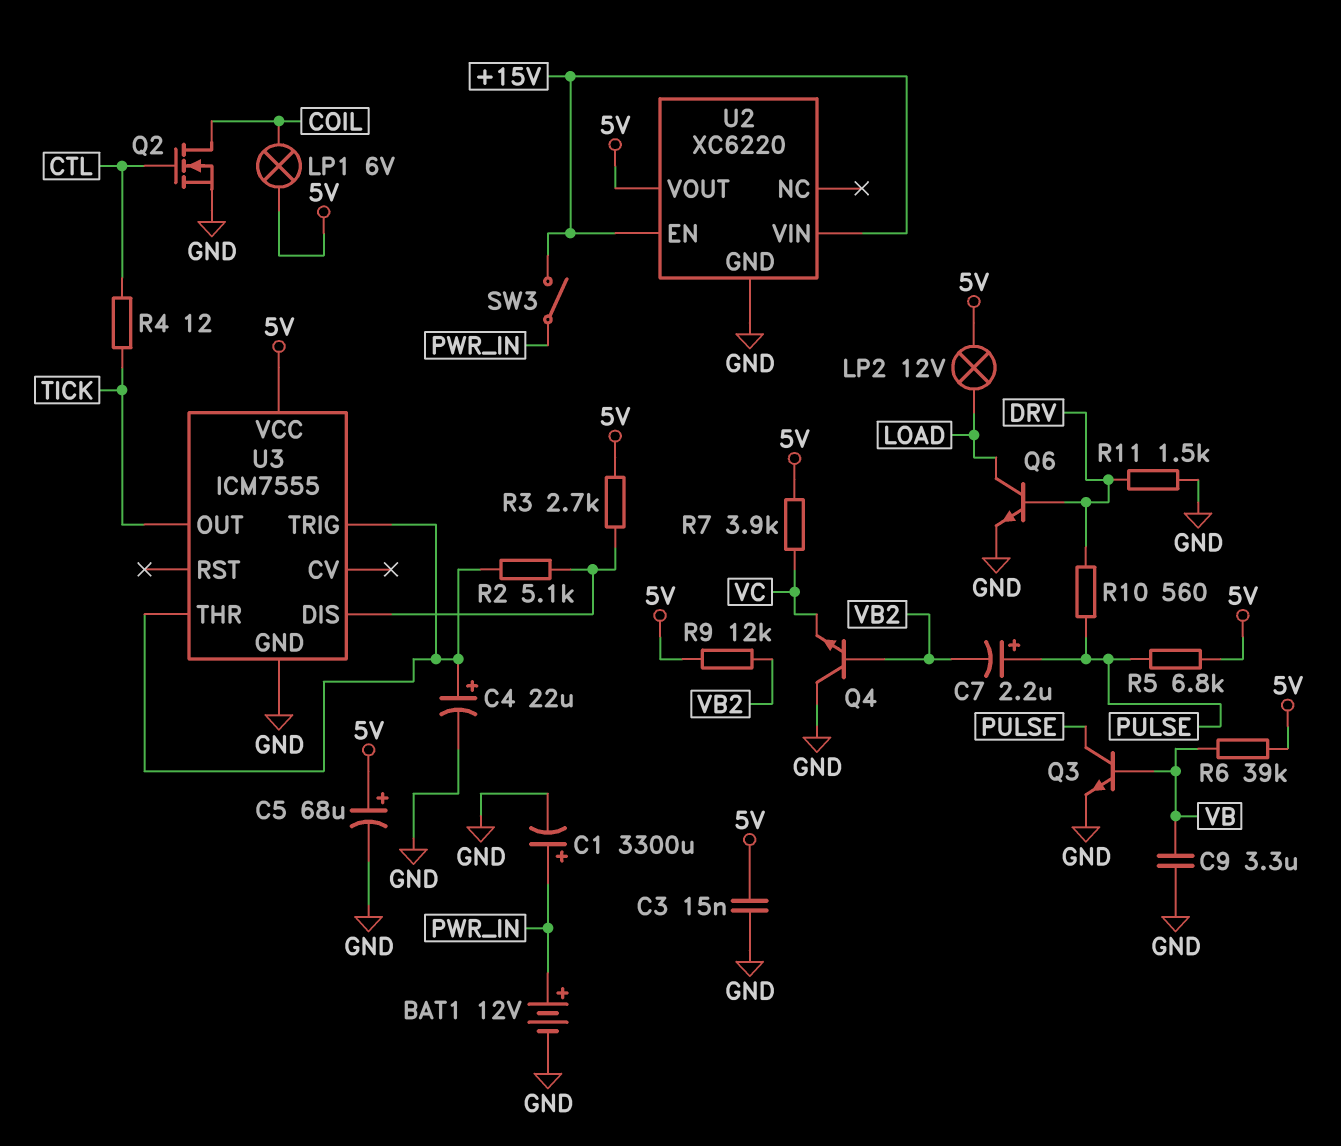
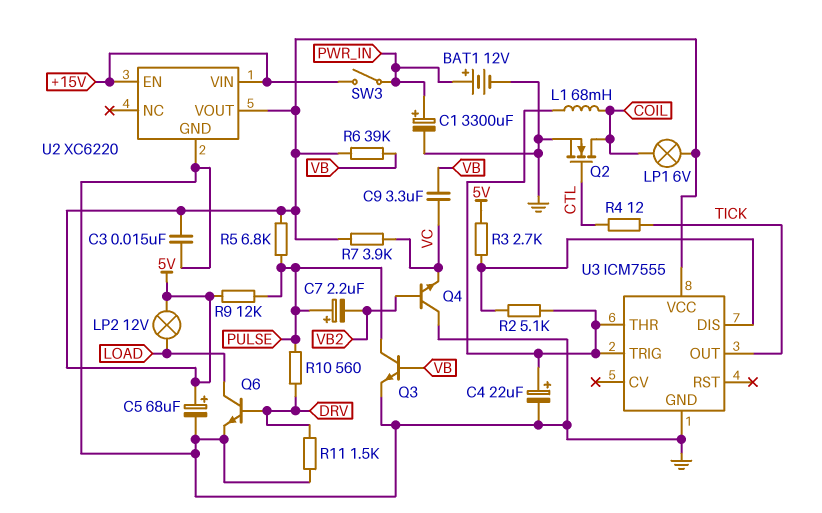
C9: 3.3uF (GND, VB) -> 3.3uF (VB, VC)
L1: none -> 68mH (COIL, U3/THR)
R9: 12k (5V, VB2) -> 12k (5V, PULSE)

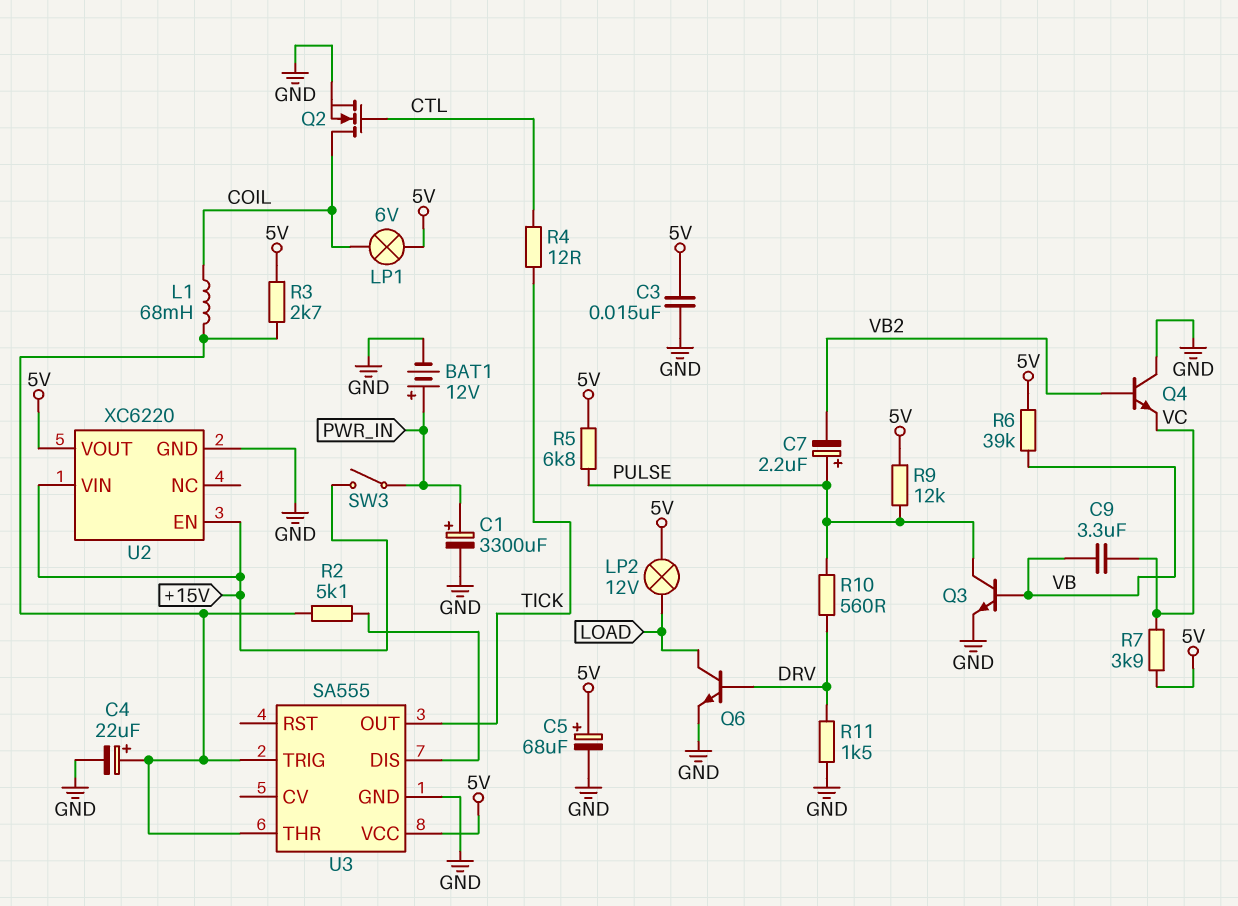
R3: 2.7k (5V, U3/DIS) -> 2.7k (5V, U3/THR)
U3: ICM7555 -> SA555

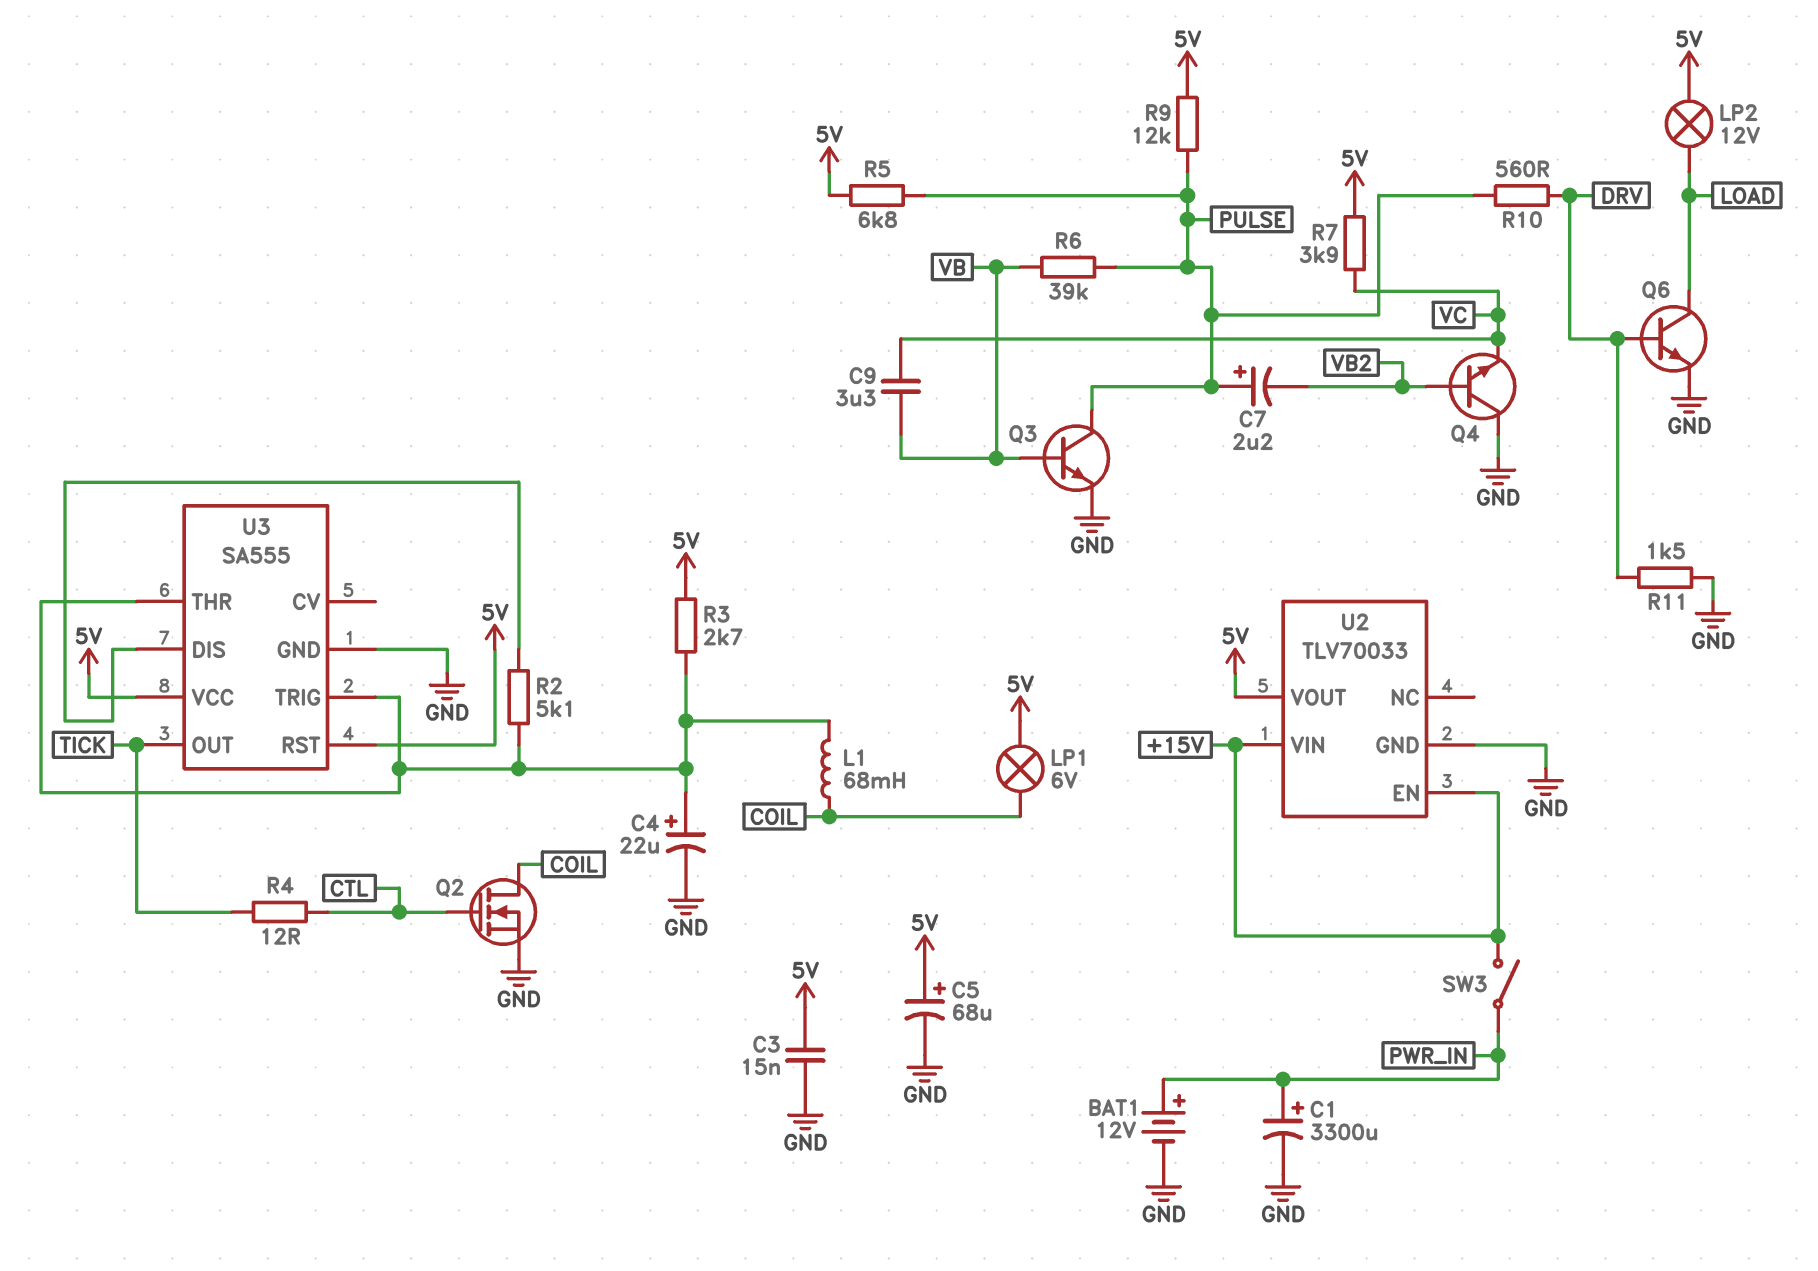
R6: 39k (5V, VB) -> 39k (PULSE, VB)
U2: XC6220 -> TLV70033
U3 pin RST: none -> 5V

